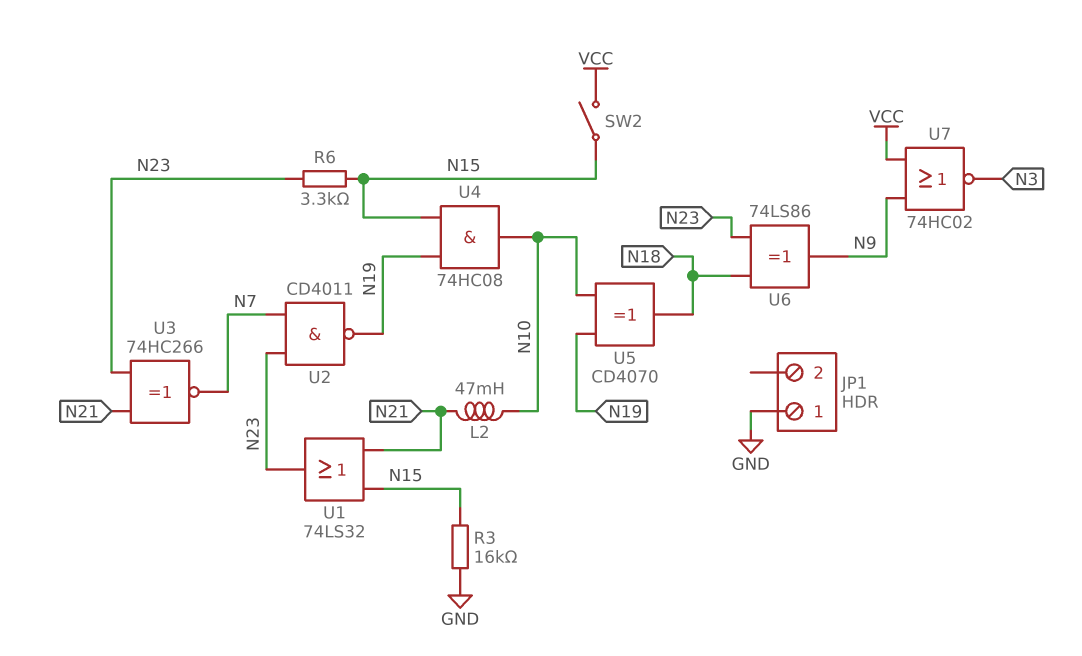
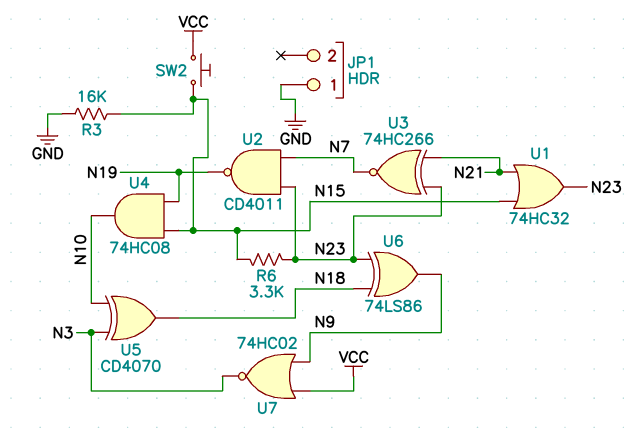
L2: 47mH (N10, N21) -> none
SW2: switch (N15, VCC) -> button (N15, VCC)
U1: OR 74LS32 (in N15, in N21, out N23) -> OR 74HC32 (in N15, in N21, out N23)
U5: XOR CD4070 (in N10, in N19, out N18) -> XOR CD4070 (in N3, in N10, out N18)

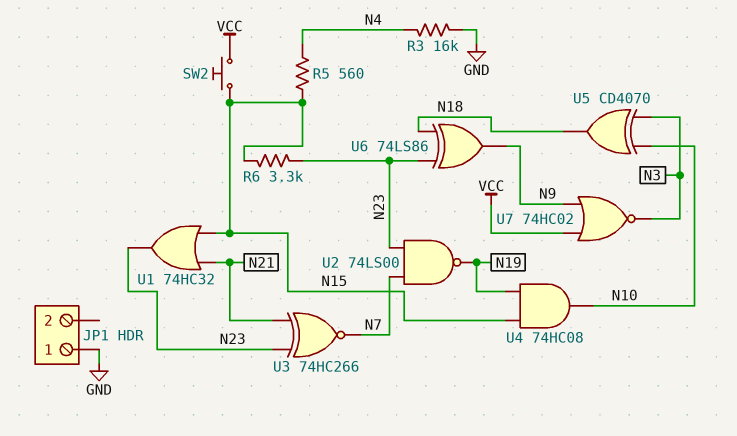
R3: 16k (GND, N15) -> 16k (GND, N4)
R5: none -> 560 (N4, N15)
U2: NAND CD4011 (in N7, in N23, out N19) -> NAND 74LS00 (in N7, in N23, out N19)

